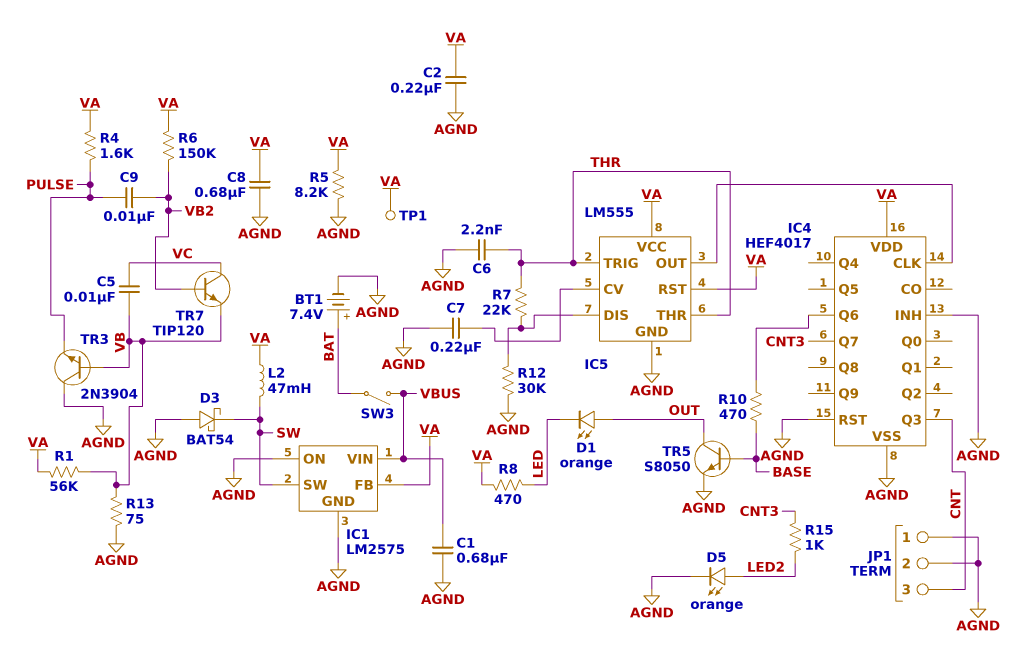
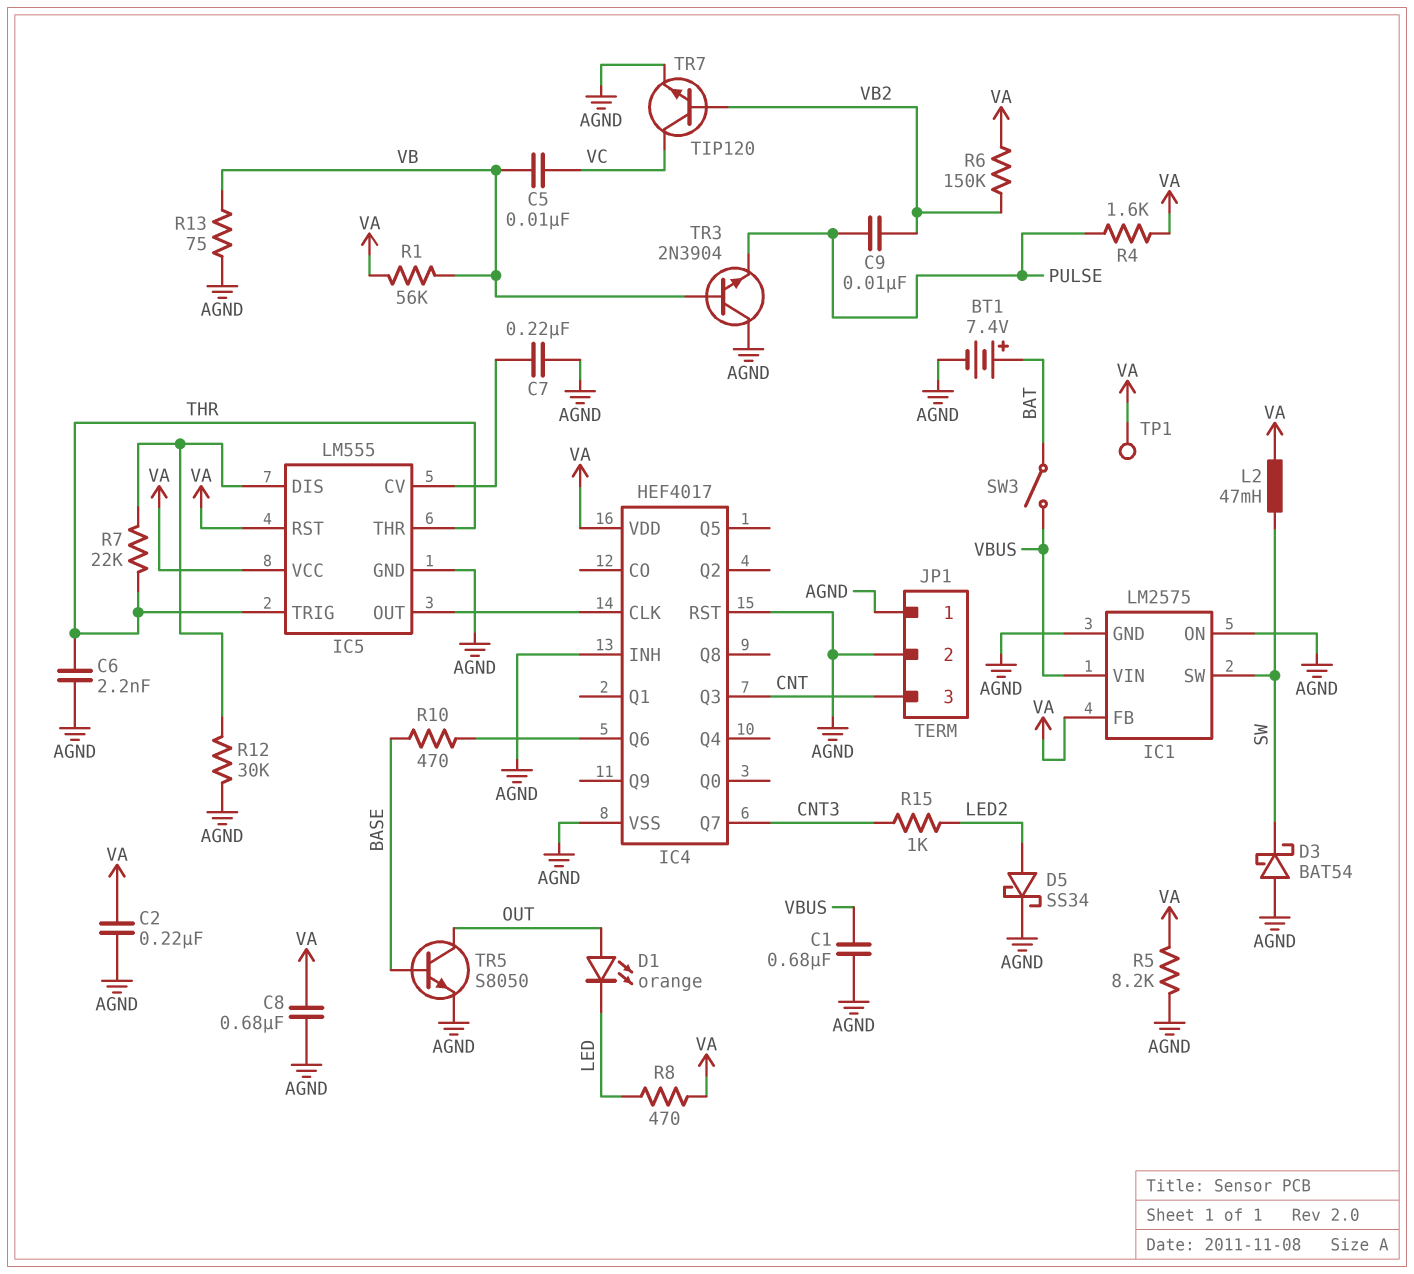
D5: LED orange (A LED2, K AGND) -> schottky SS34 (A LED2, K AGND)
TR7: NPN TIP120 (B VB2, C VC, E VB) -> NPN TIP120 (B VB2, C VC, E AGND)

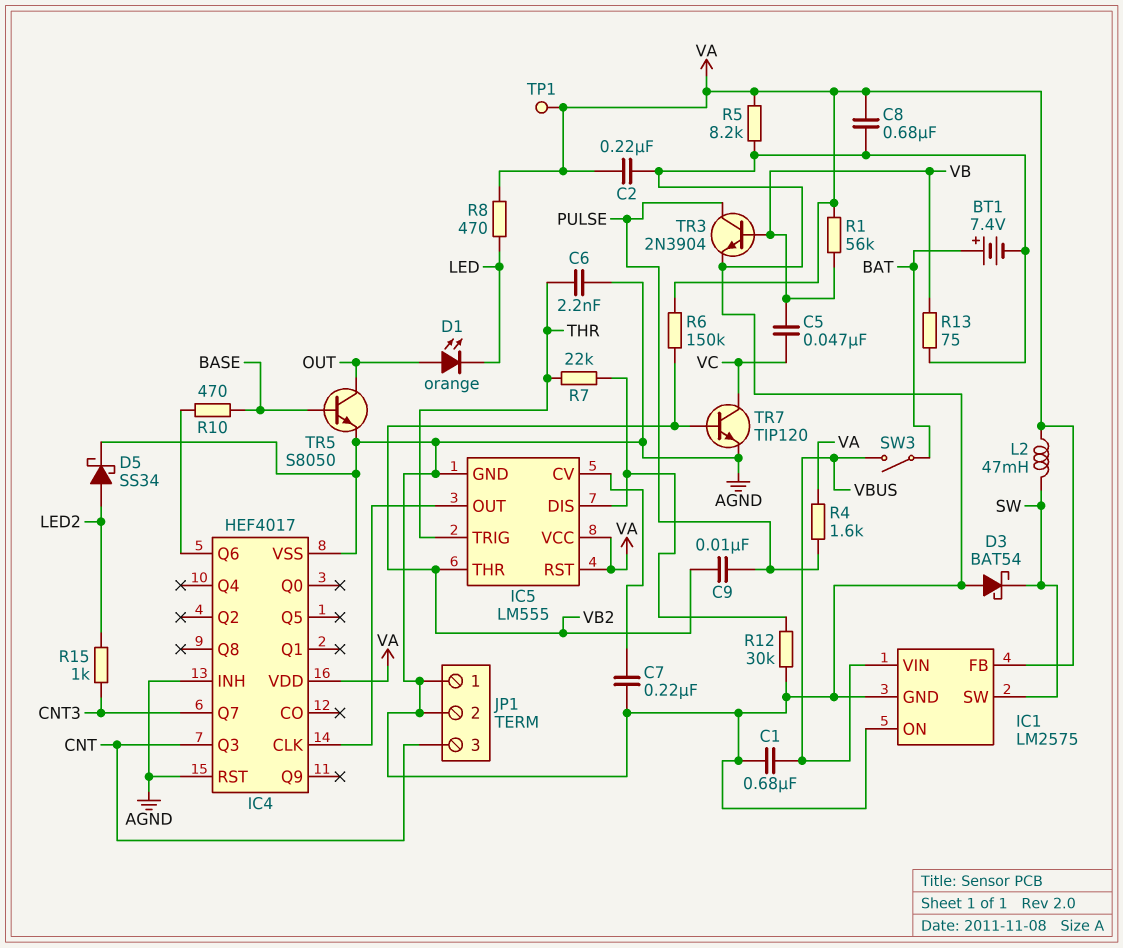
C5: 10nF (VB, VC) -> 47nF (VB, VC)
IC5 pin THR: THR -> VB2
TR3: NPN 2N3904 (B VB, C AGND, E PULSE) -> NPN 2N3904 (B VB, C PULSE, E AGND)

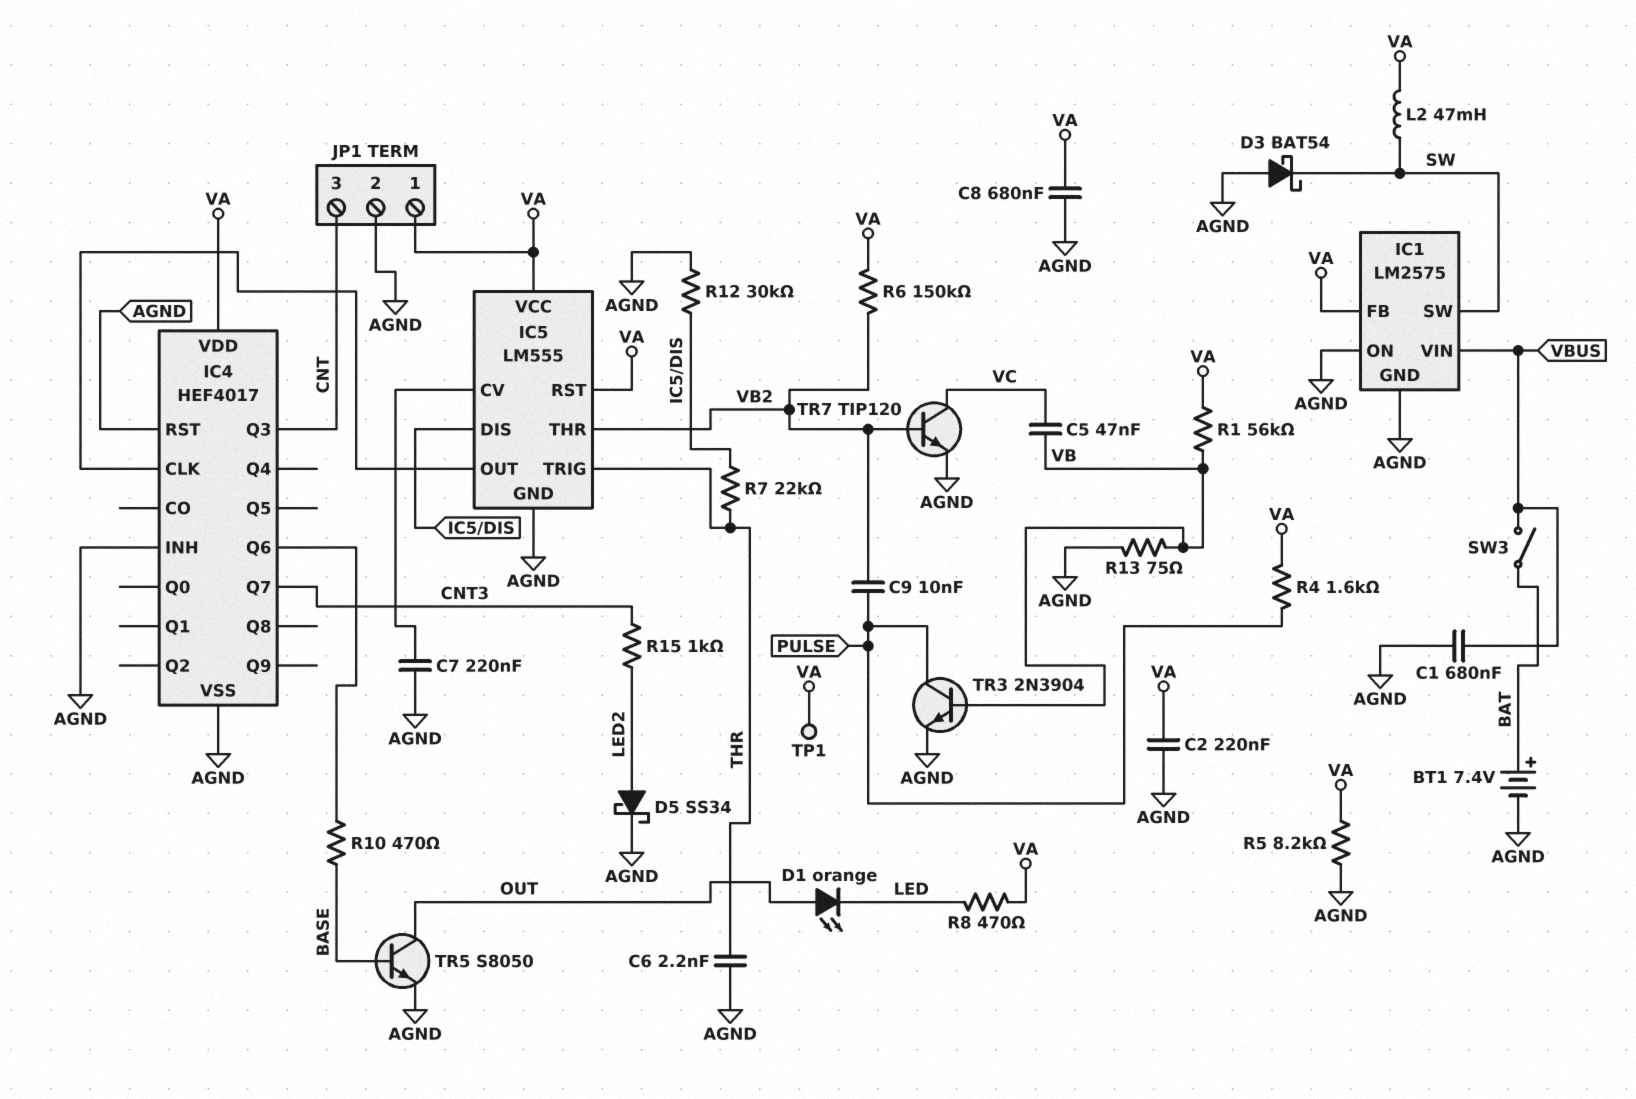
JP1 pin 1: AGND -> VA

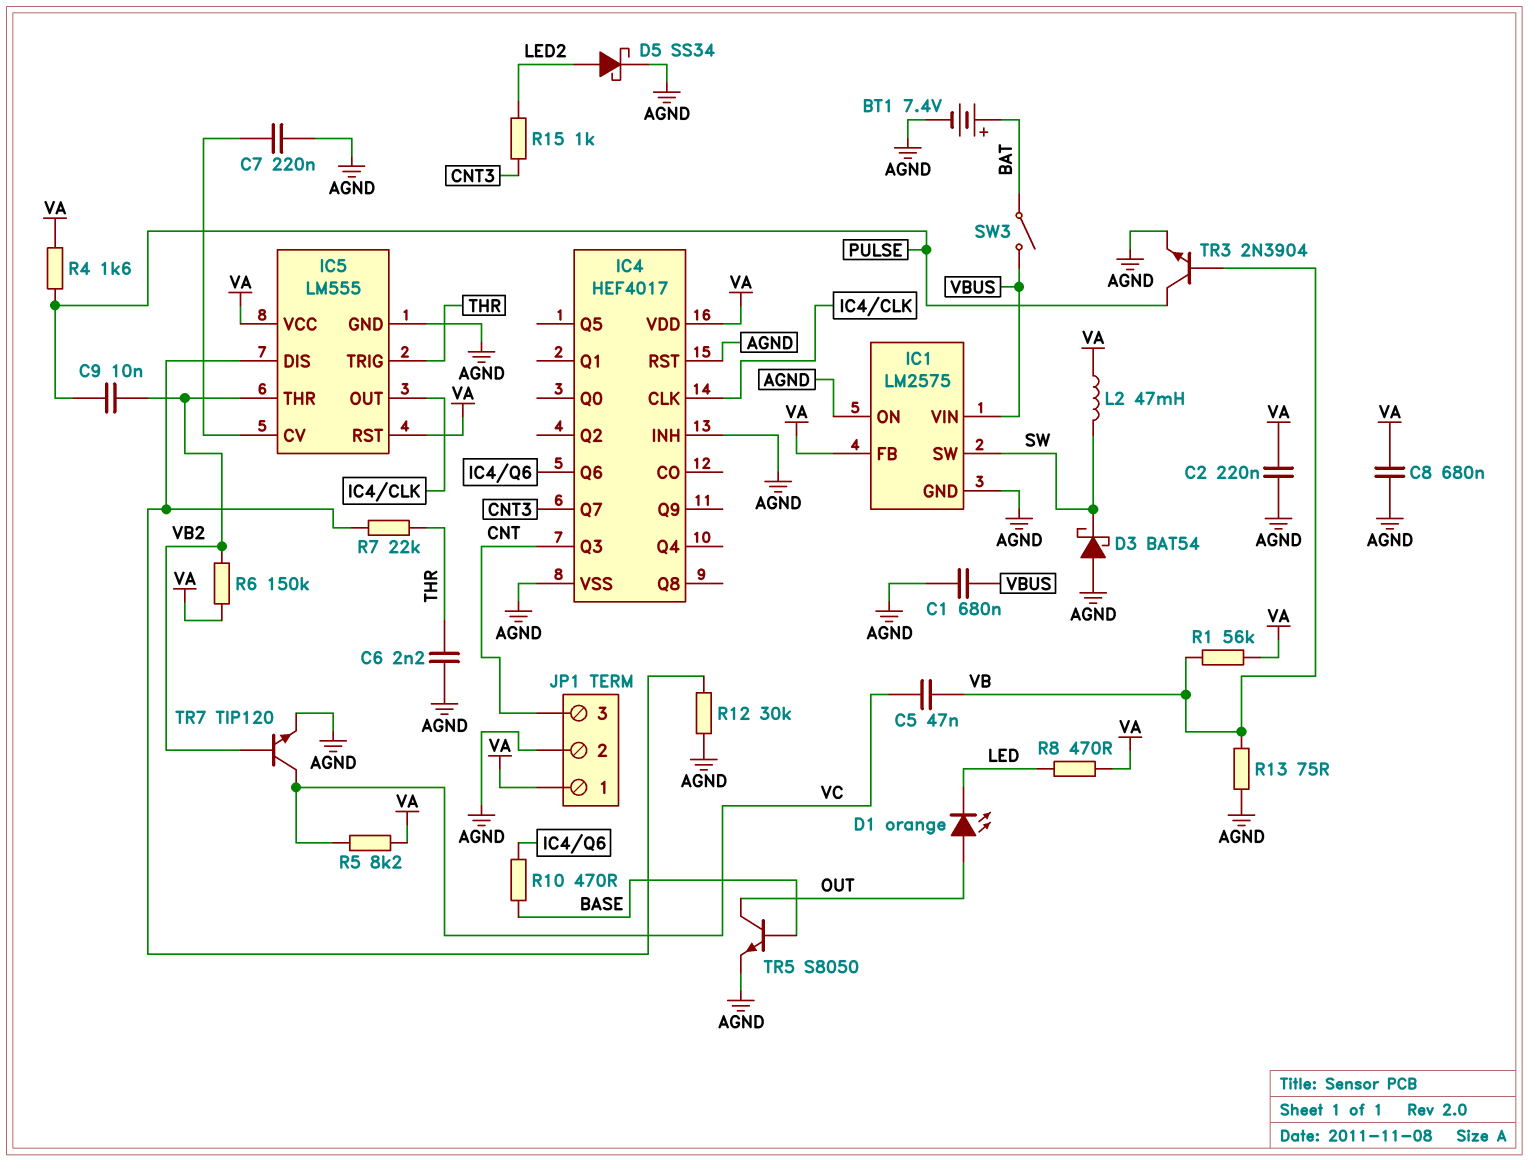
R5: 8.2k (AGND, VA) -> 8.2k (VA, VC)
TP1: test point (VA) -> none

